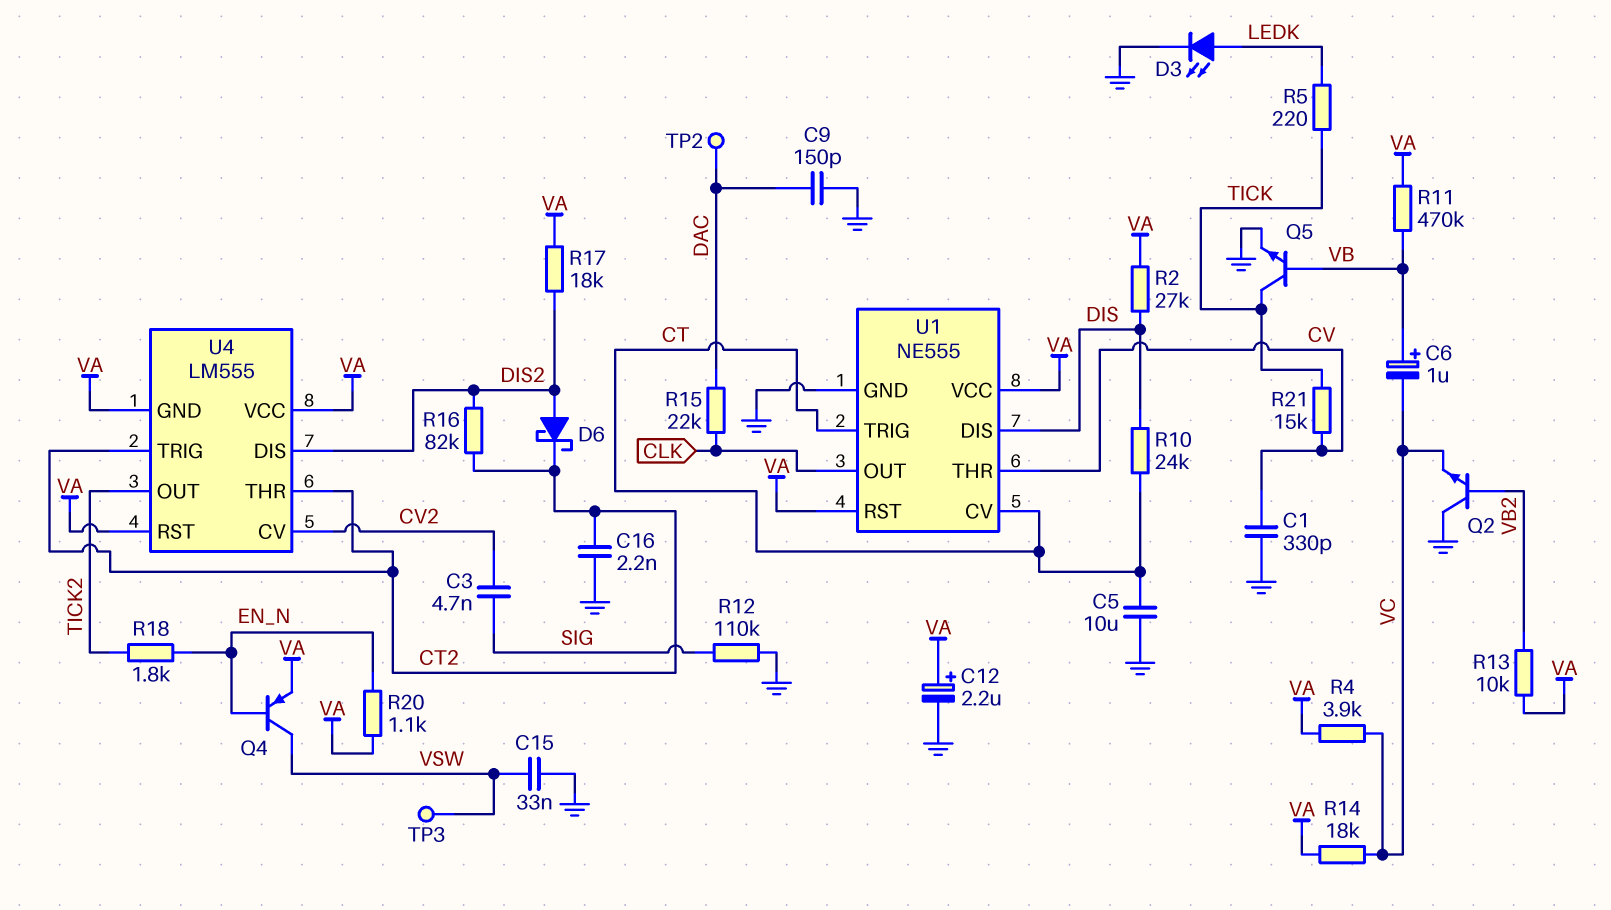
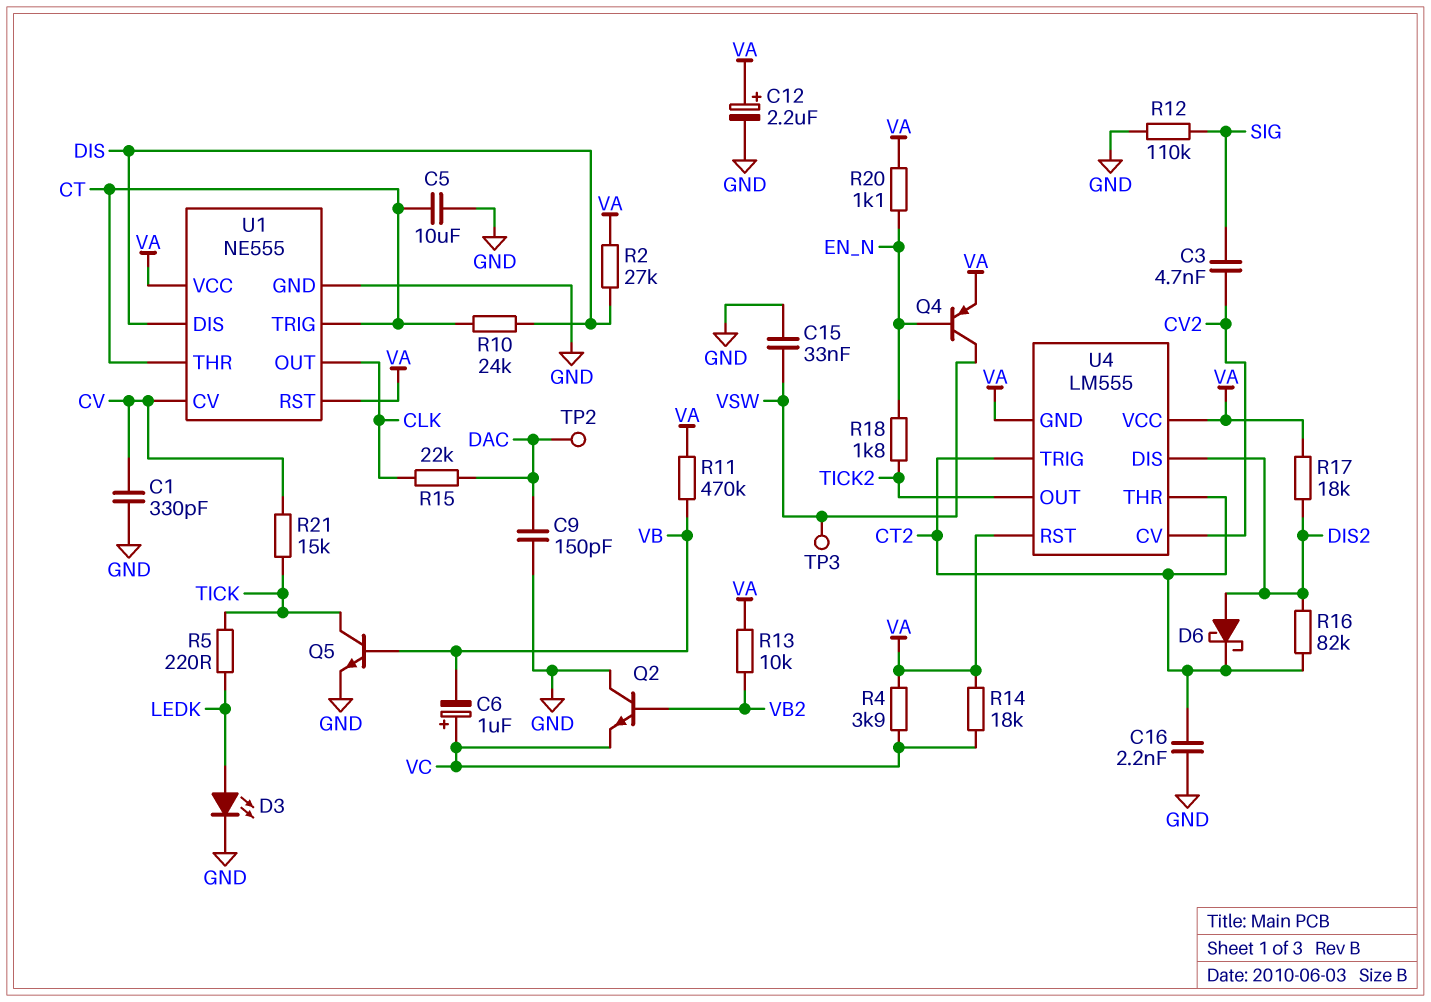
C6: 1uF (plus VB, minus VC) -> 1uF (plus VC, minus VB)
U1 pin CV: CT -> CV
U1 pin THR: CV -> CT

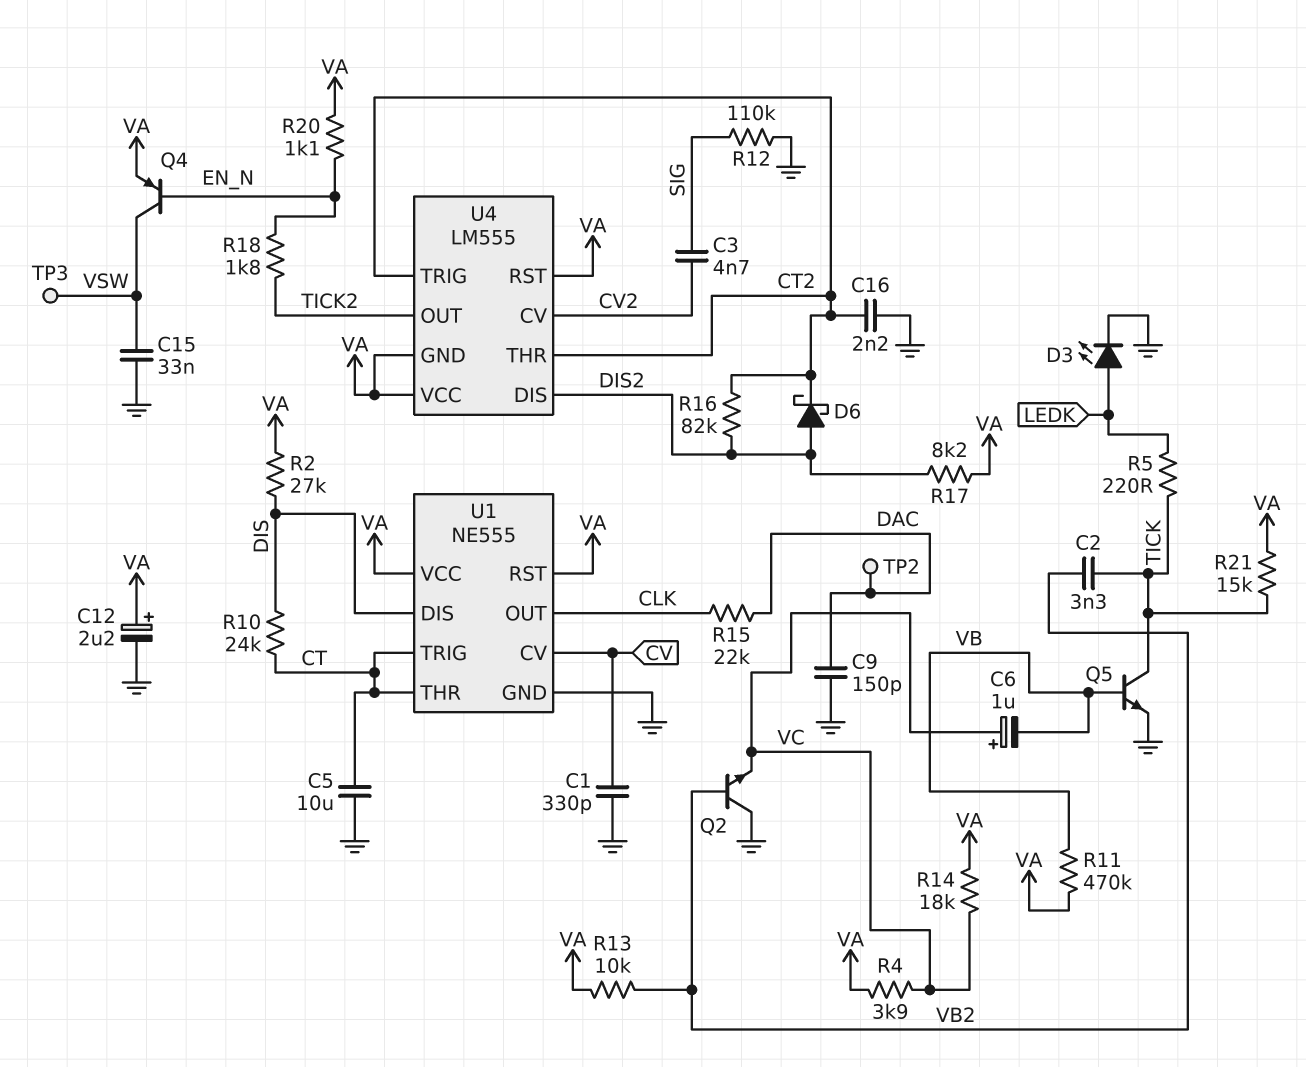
C2: none -> 3.3nF (TICK, VB2)
R17: 18k (DIS2, VA) -> 8.2k (DIS2, VA)
R21: 15k (CV, TICK) -> 15k (TICK, VA)

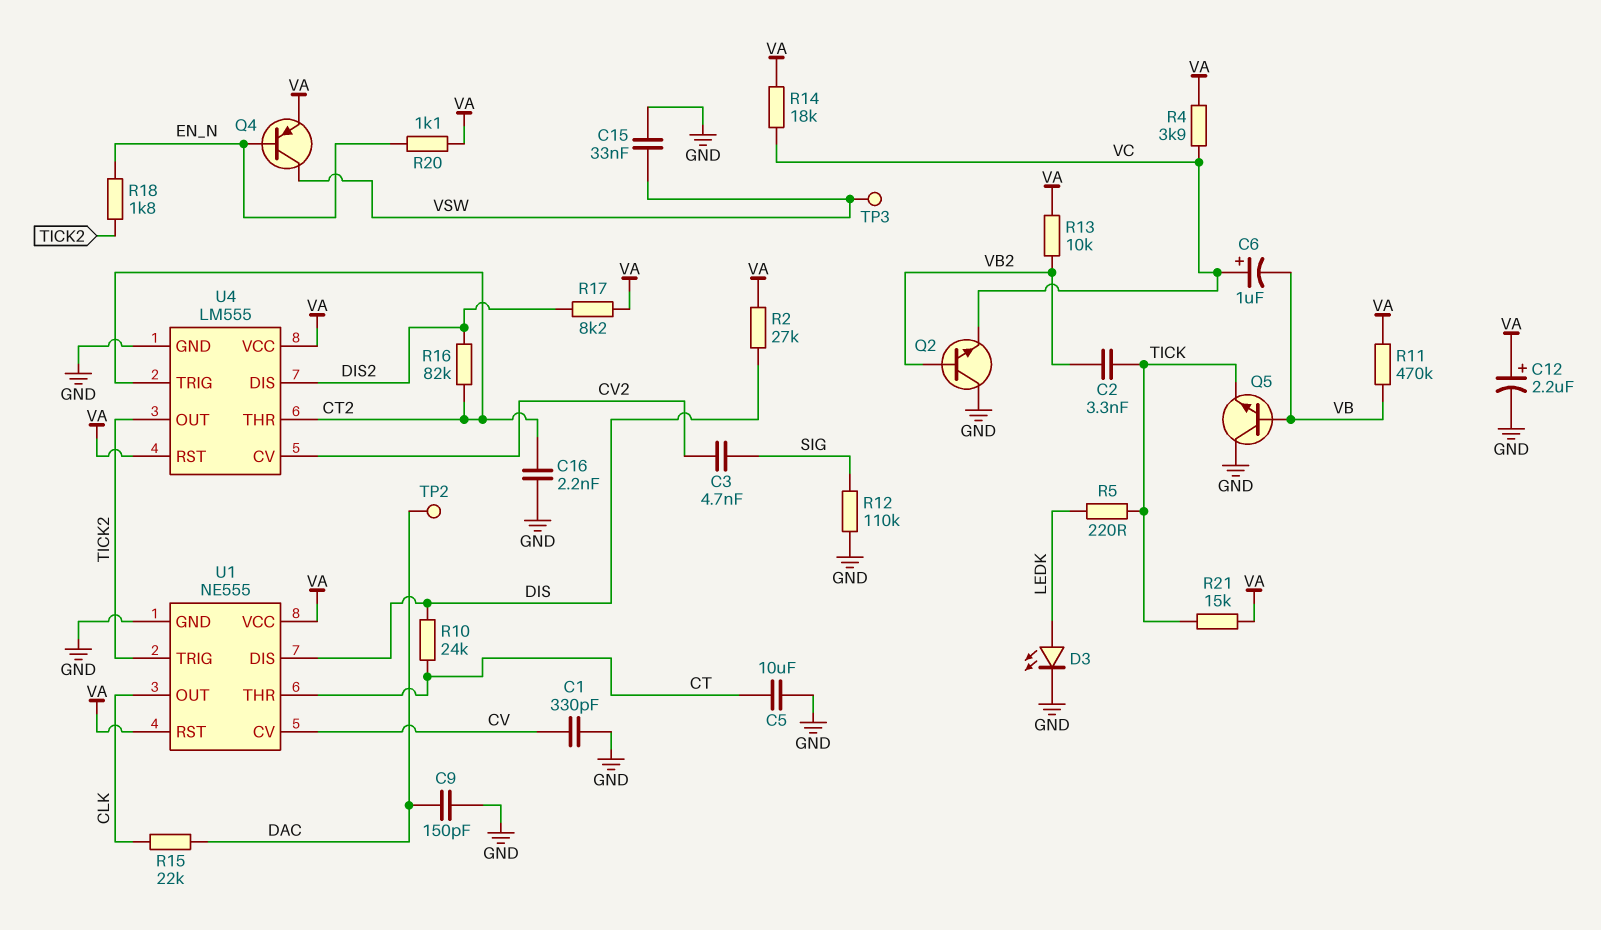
D6: schottky (A DIS2, K CT2) -> none
Q5: NPN (B VB, C TICK, E GND) -> NPN (B VB, C GND, E TICK)
U1 pin TRIG: CT -> TICK2
U4 pin GND: VA -> GND

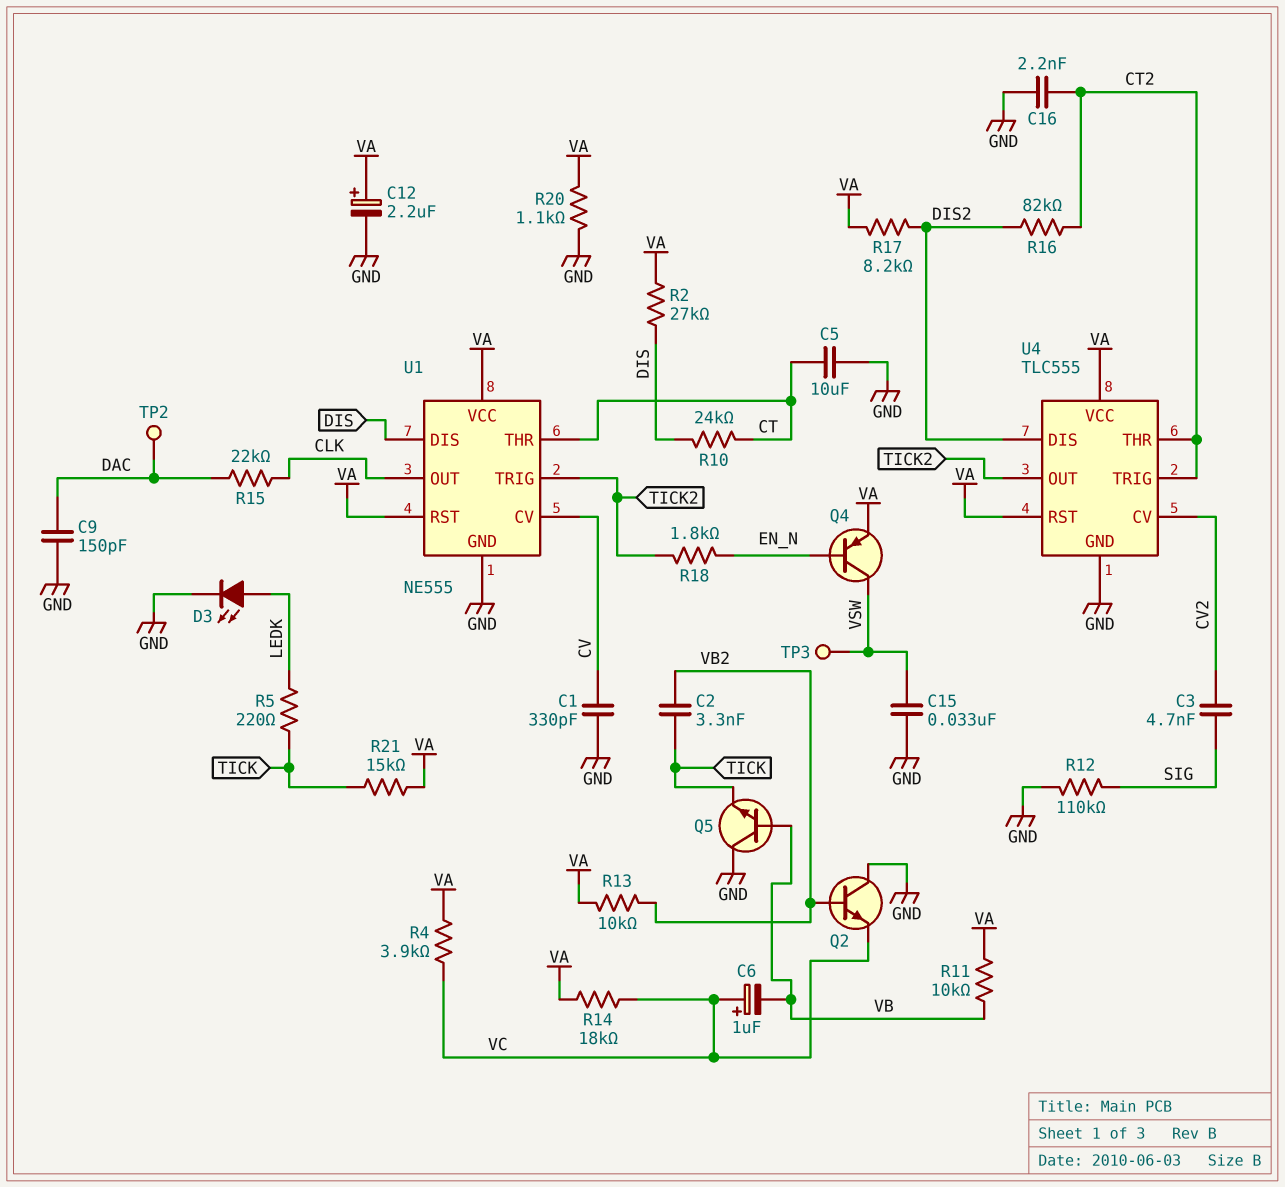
R11: 470k (VA, VB) -> 10k (VA, VB)
R20: 1.1k (EN_N, VA) -> 1.1k (GND, VA)
U4: LM555 -> TLC555

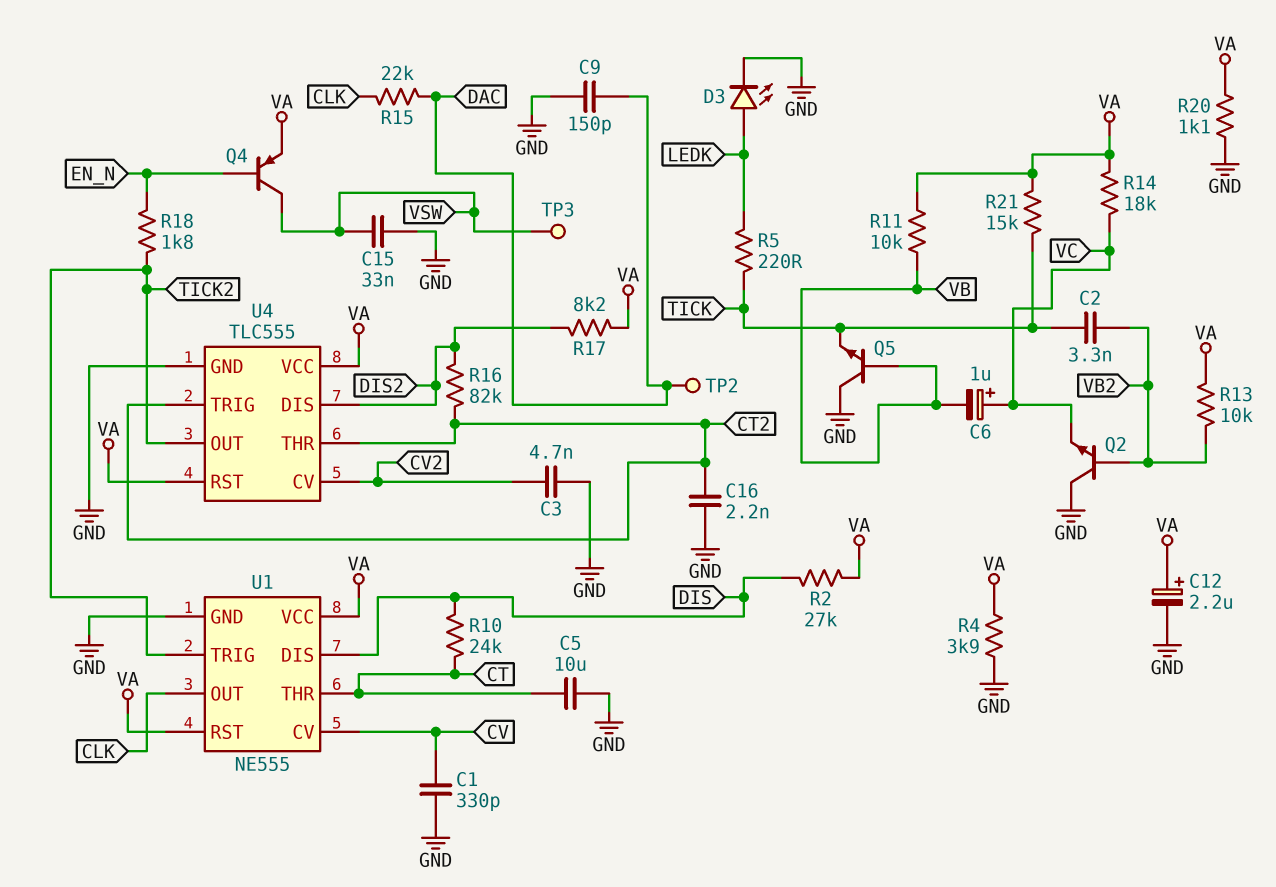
C3: 4.7nF (CV2, SIG) -> 4.7nF (CV2, GND)
R4: 3.9k (VA, VC) -> 3.9k (GND, VA)
R12: 110k (GND, SIG) -> none

